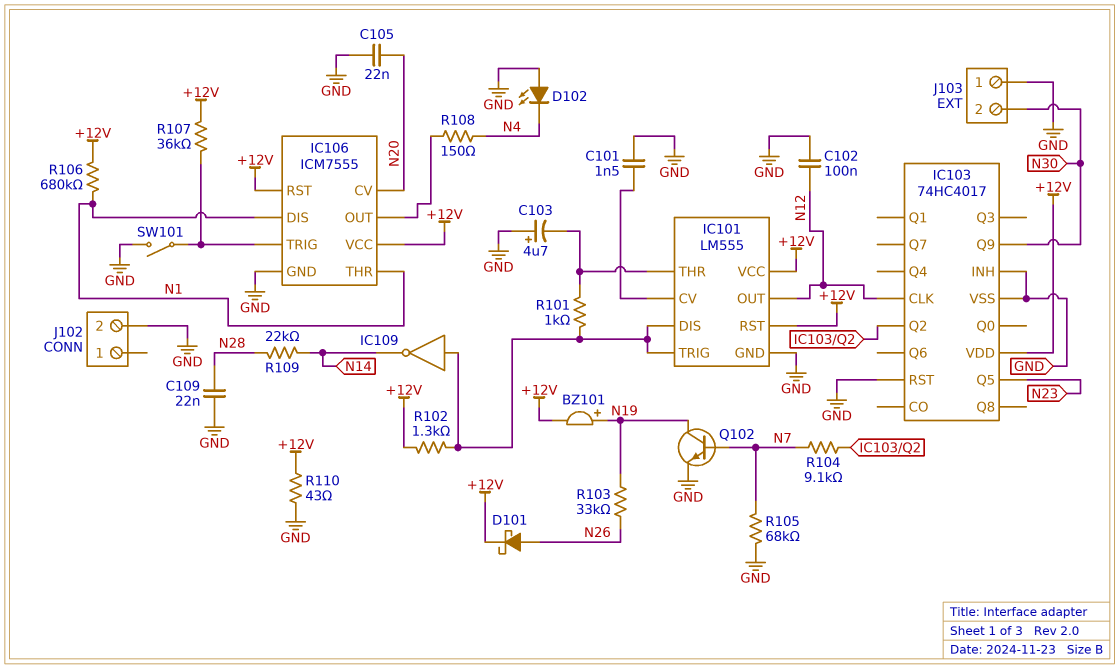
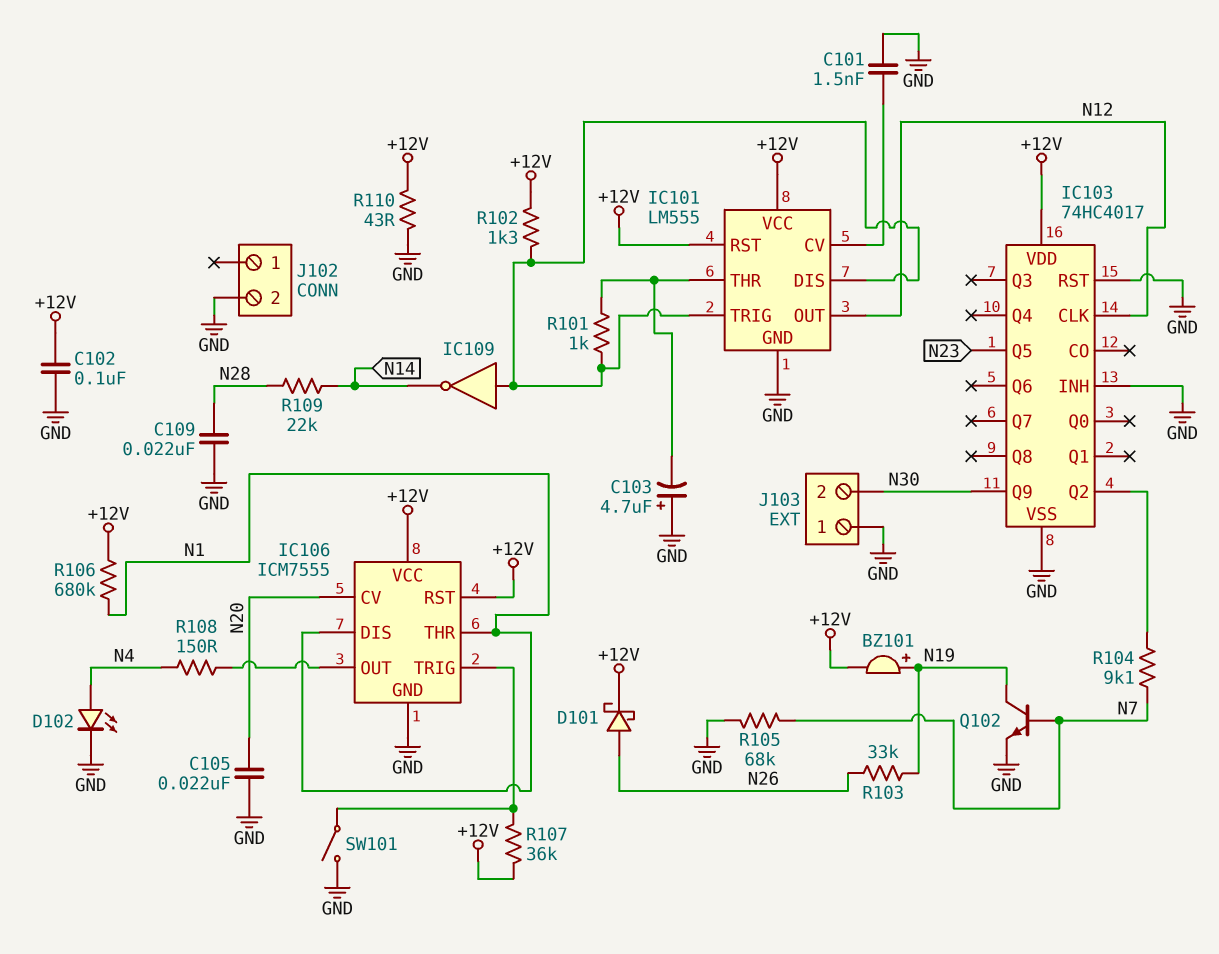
C102: 100nF (GND, N12) -> 100nF (+12V, GND)
D102: LED (A GND, K N4) -> LED (A N4, K GND)

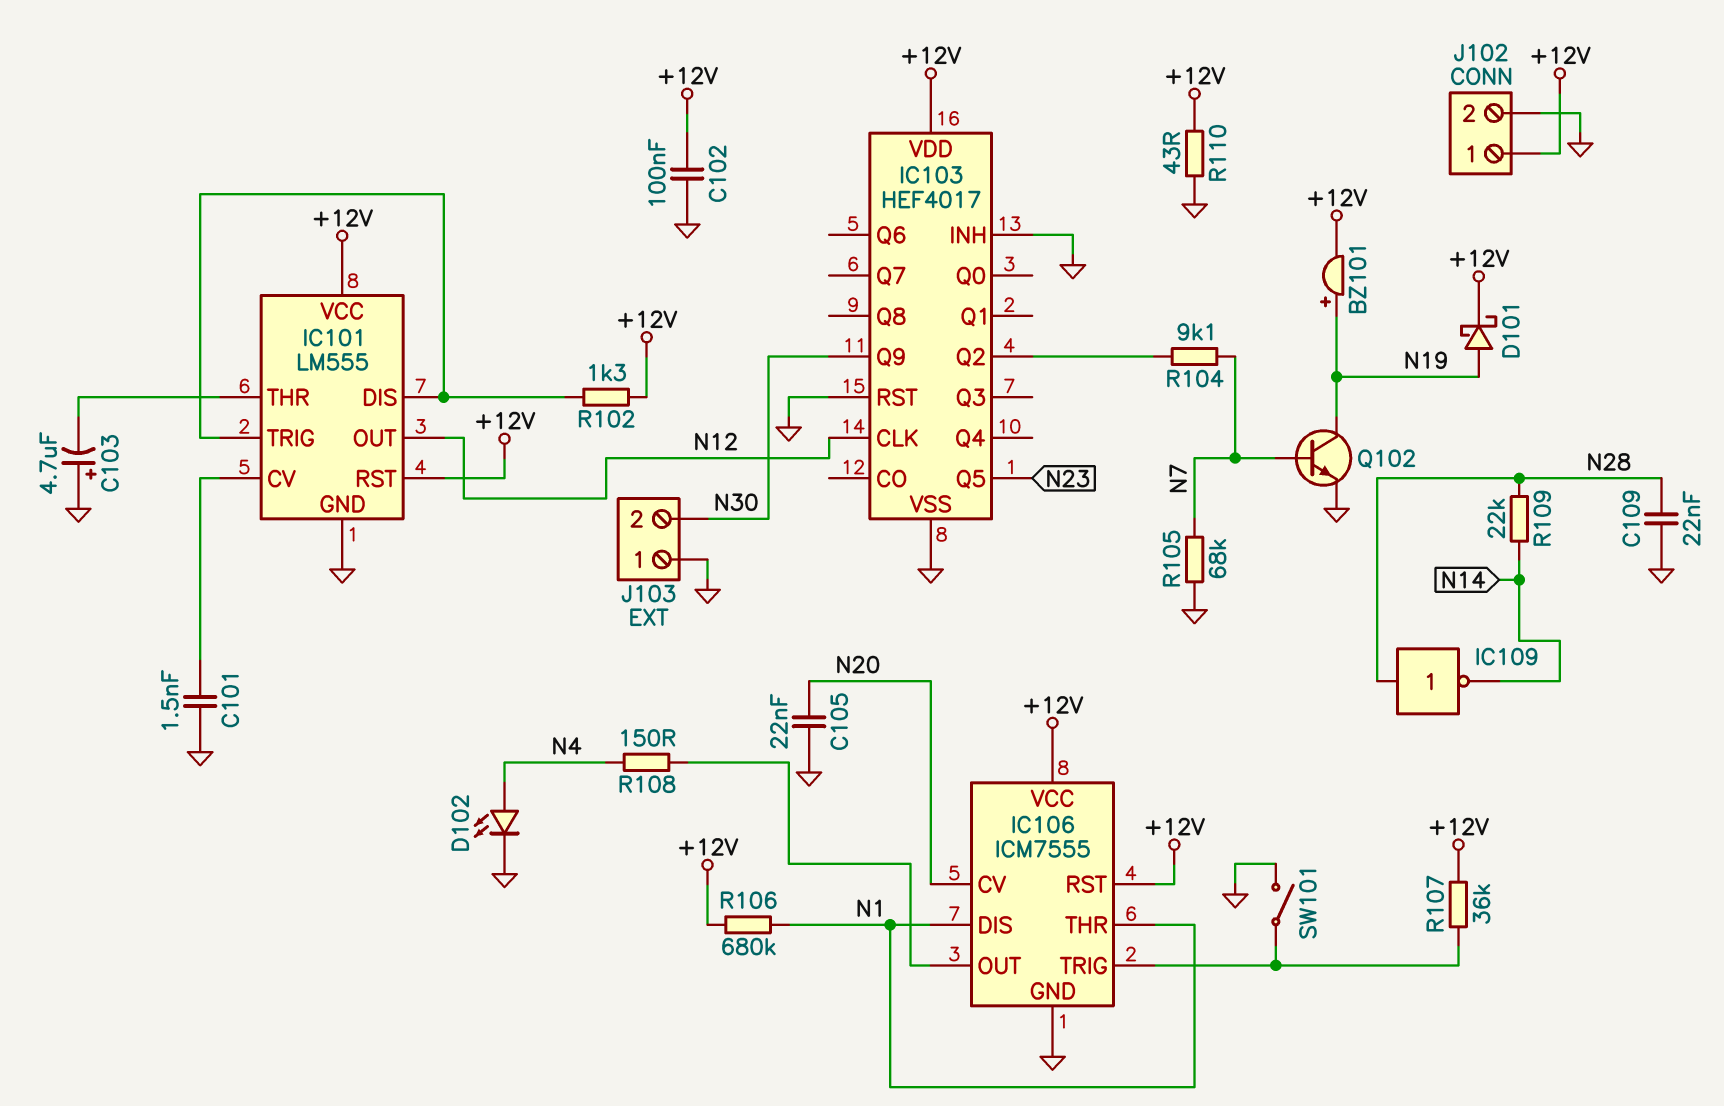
D101: schottky (A N26, K +12V) -> schottky (A N19, K +12V)
IC103: 74HC4017 -> HEF4017
IC109: NOT (in IC101/DIS, out N14) -> NOT (in N28, out N14)
J102 pin 1: none -> +12V
R101: 1k (IC101/DIS, IC101/THR) -> none
R103: 33k (N19, N26) -> none

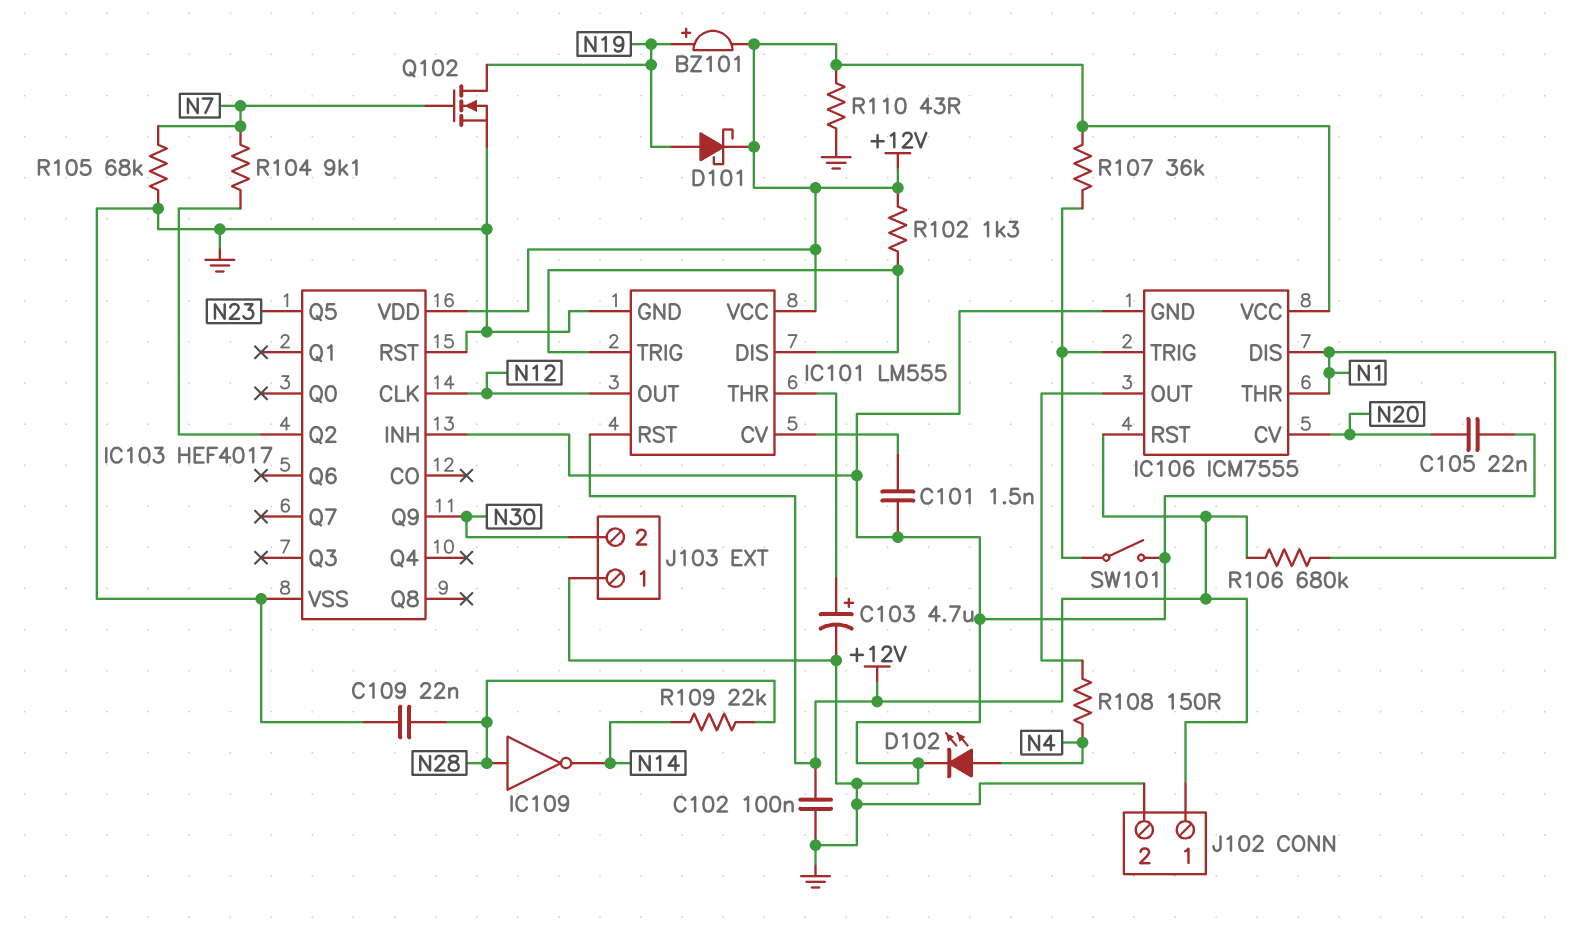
C103: 4.7uF (plus GND, minus IC101/THR) -> 4.7uF (plus IC101/THR, minus GND)
Q102: NPN (B N7, C N19, E GND) -> NMOS (G N7, D N19, S GND)

